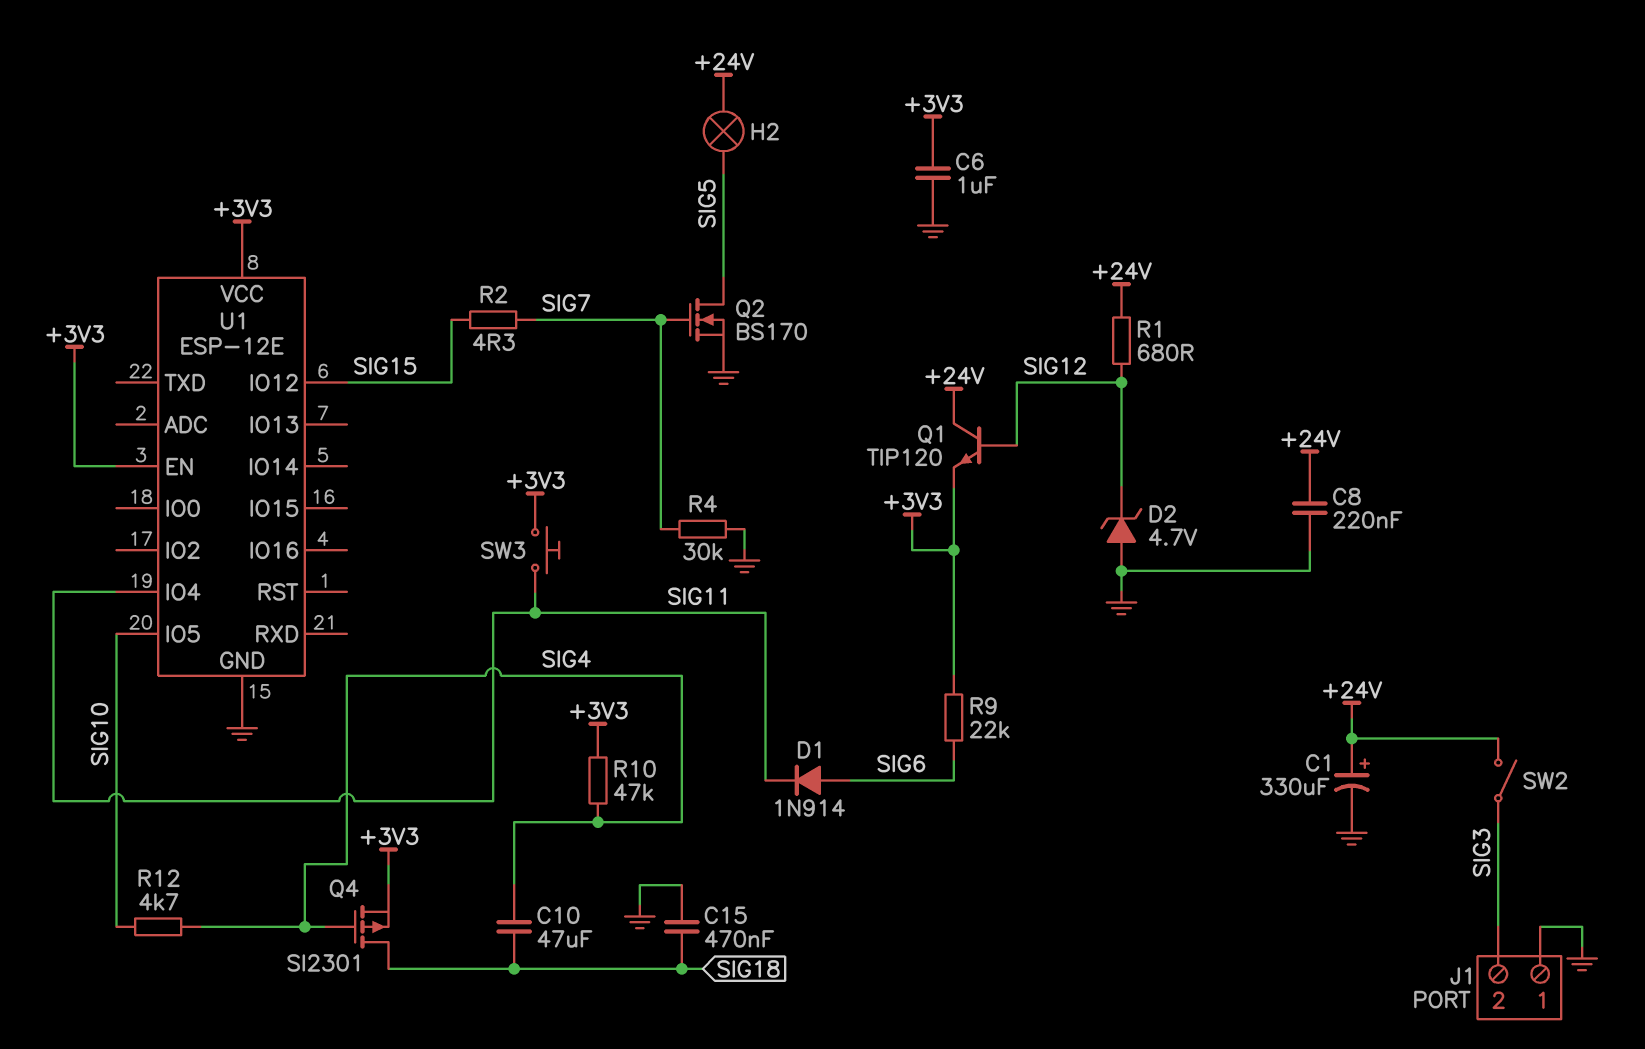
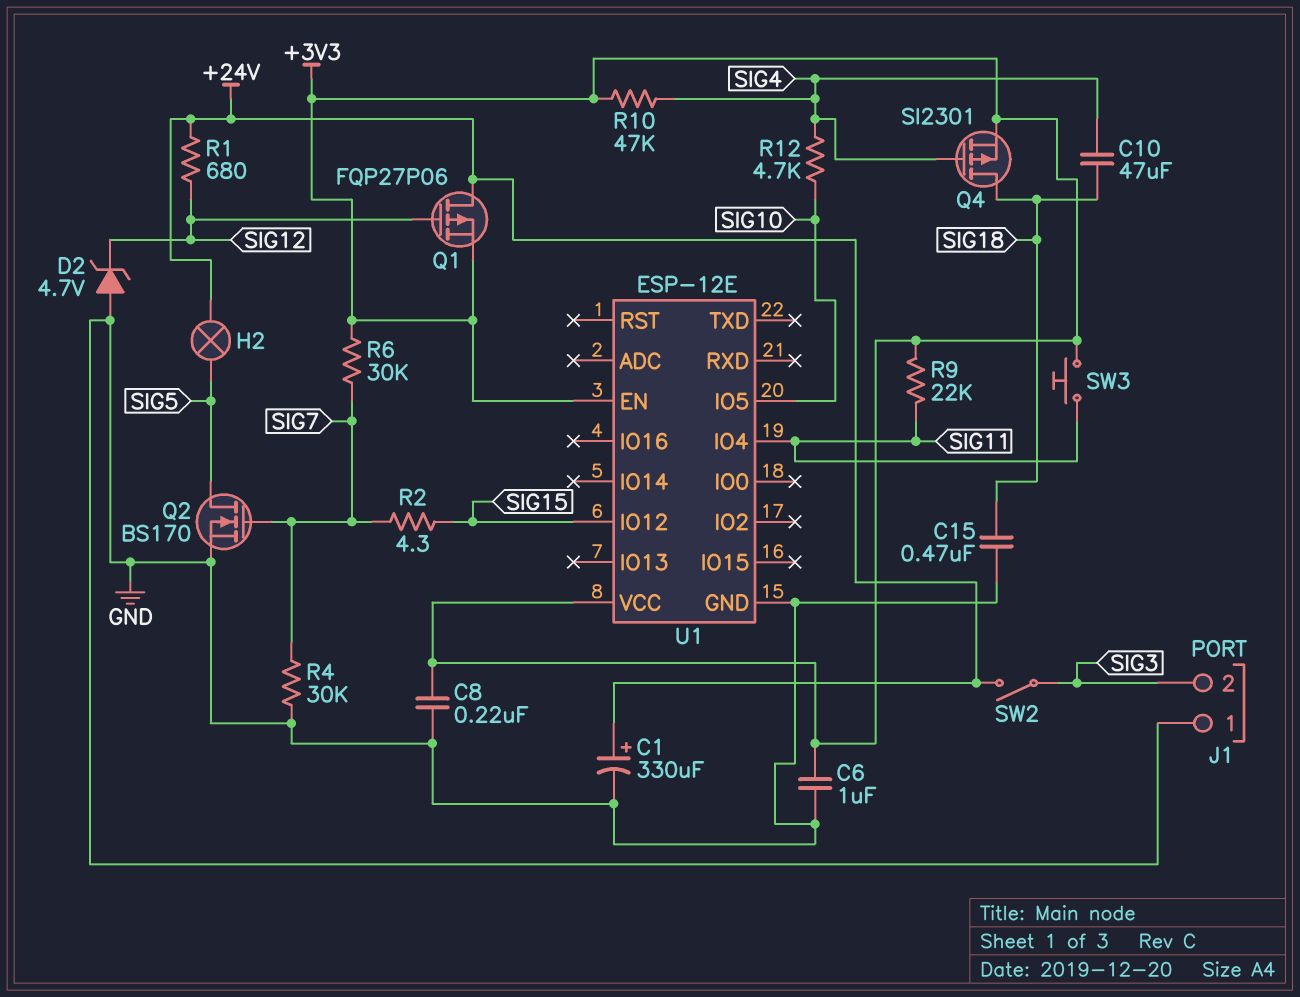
C8: 220nF (+24V, GND) -> 220nF (+3V3, GND)
D1: diode 1N914 (A SIG6, K SIG11) -> none
Q1: NPN TIP120 (B SIG12, C +24V, E +3V3) -> PMOS FQP27P06 (G SIG12, D +24V, S +3V3)
R6: none -> 30k (+3V3, SIG7)
R9: 22k (+3V3, SIG6) -> 22k (+3V3, SIG11)

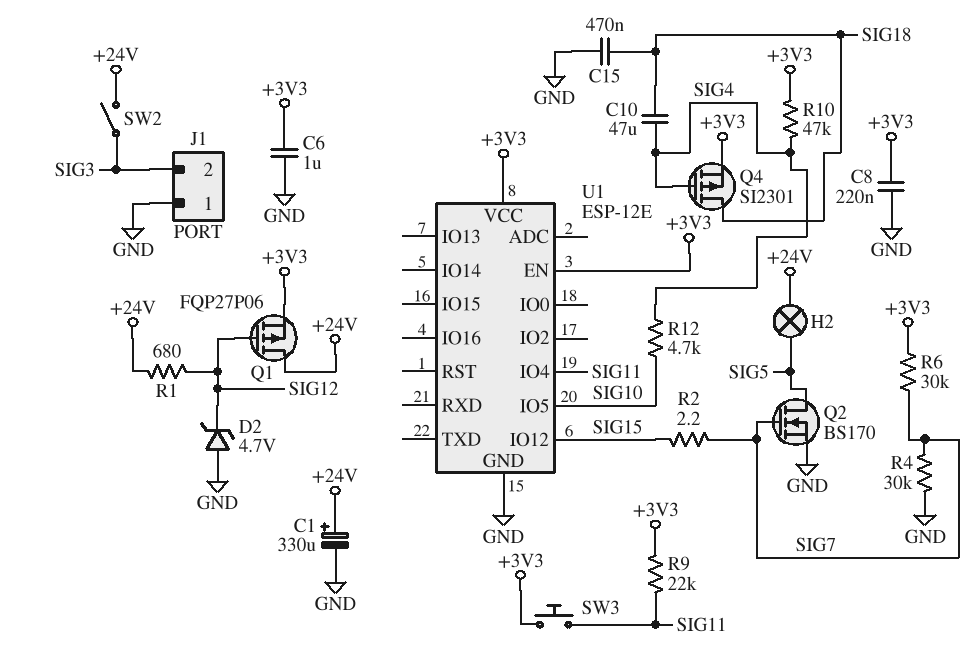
R2: 4.3 (SIG7, SIG15) -> 2.2 (SIG7, SIG15)

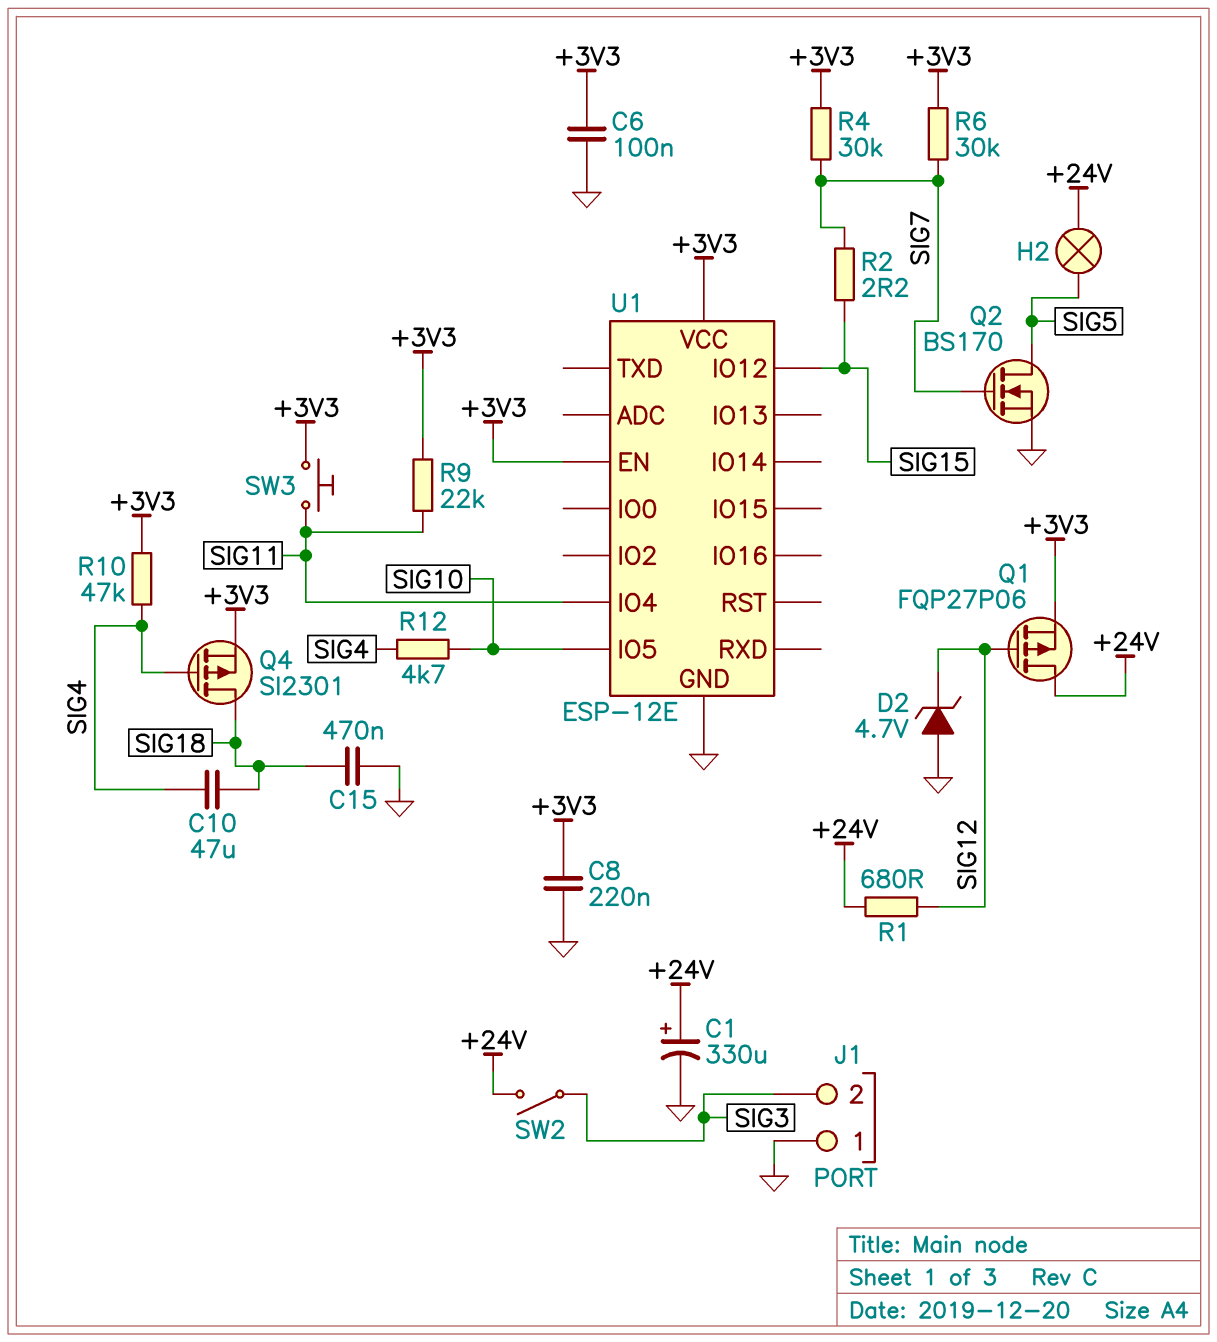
C6: 1uF (+3V3, GND) -> 100nF (+3V3, GND)
R4: 30k (GND, SIG7) -> 30k (+3V3, SIG7)

